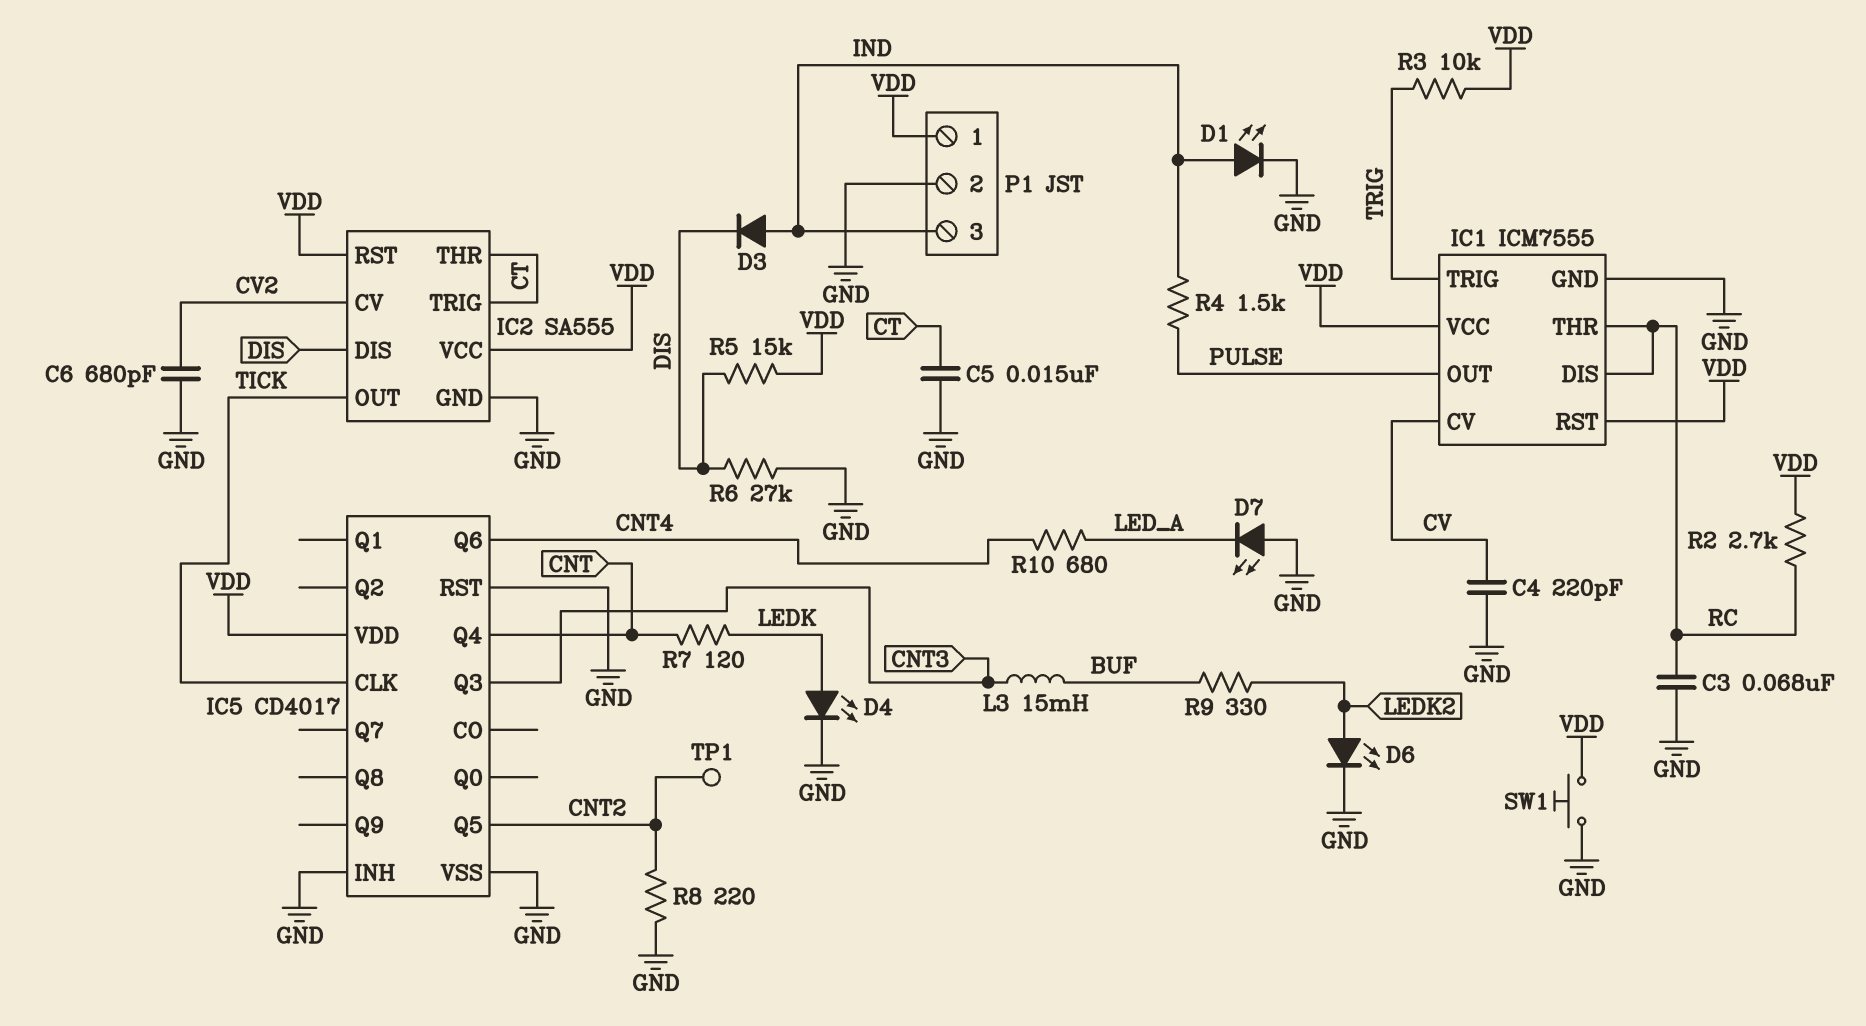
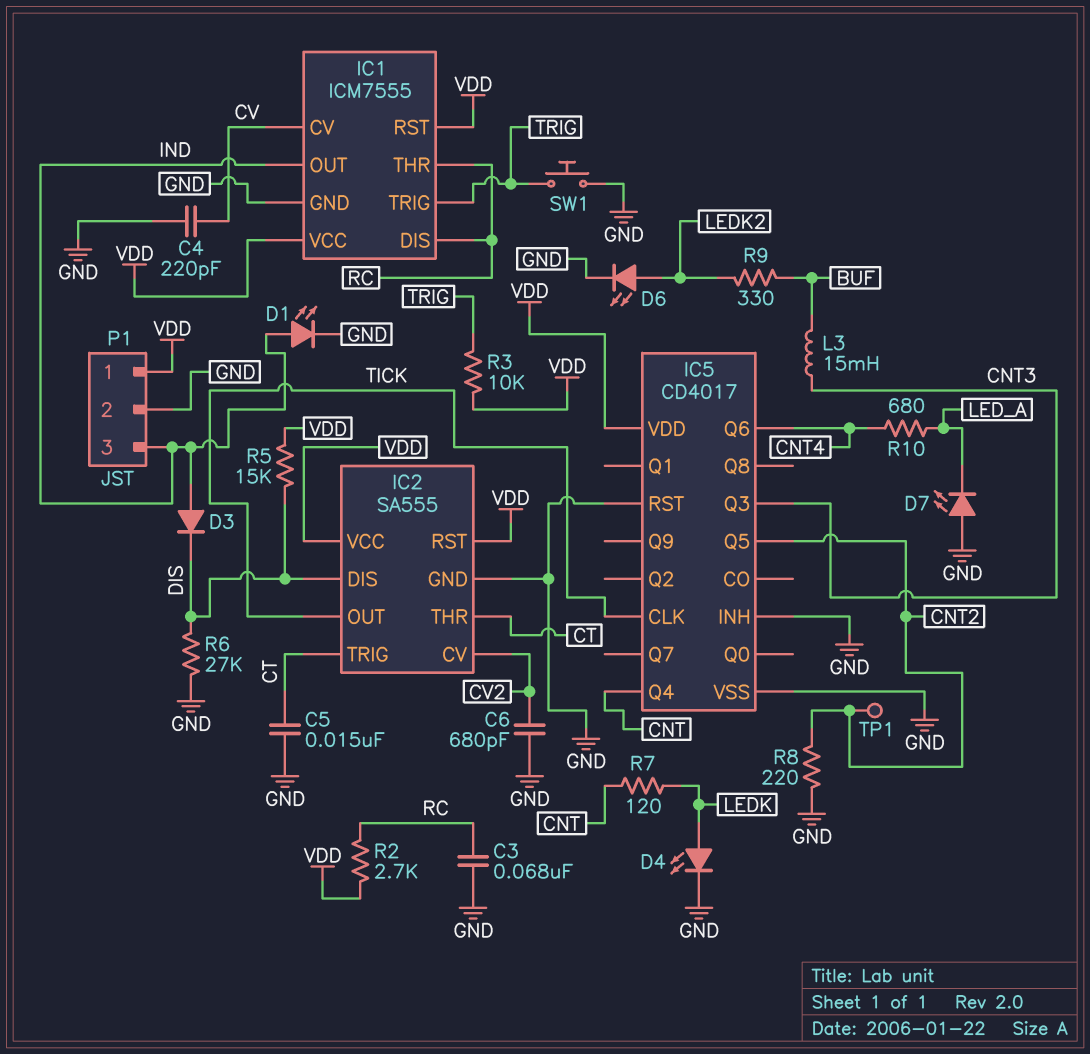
IC1 pin OUT: PULSE -> IND
R4: 1.5k (IND, PULSE) -> none
SW1: button (GND, VDD) -> button (GND, TRIG)

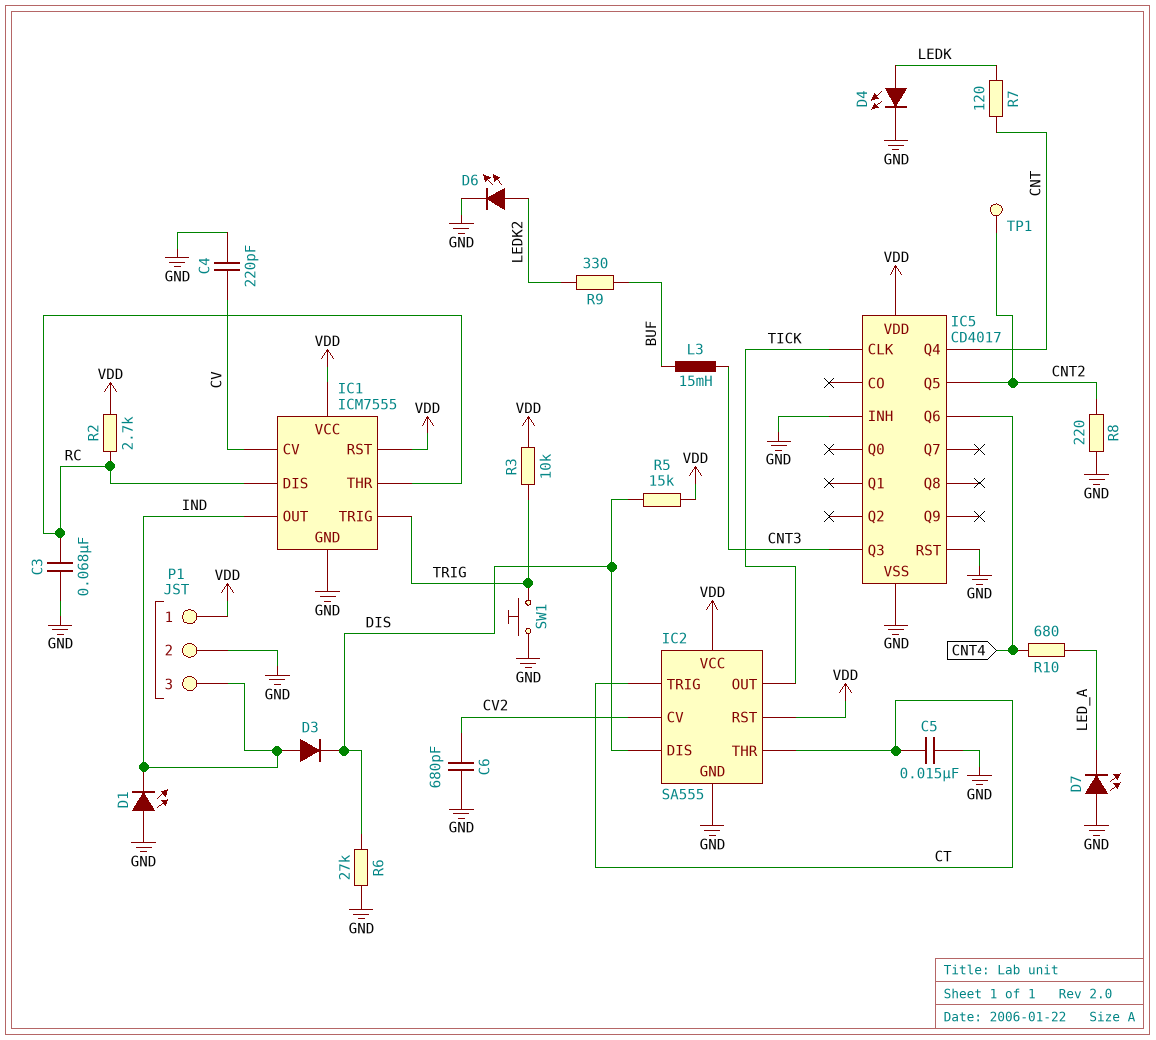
D1: LED (A IND, K GND) -> LED (A GND, K IND)

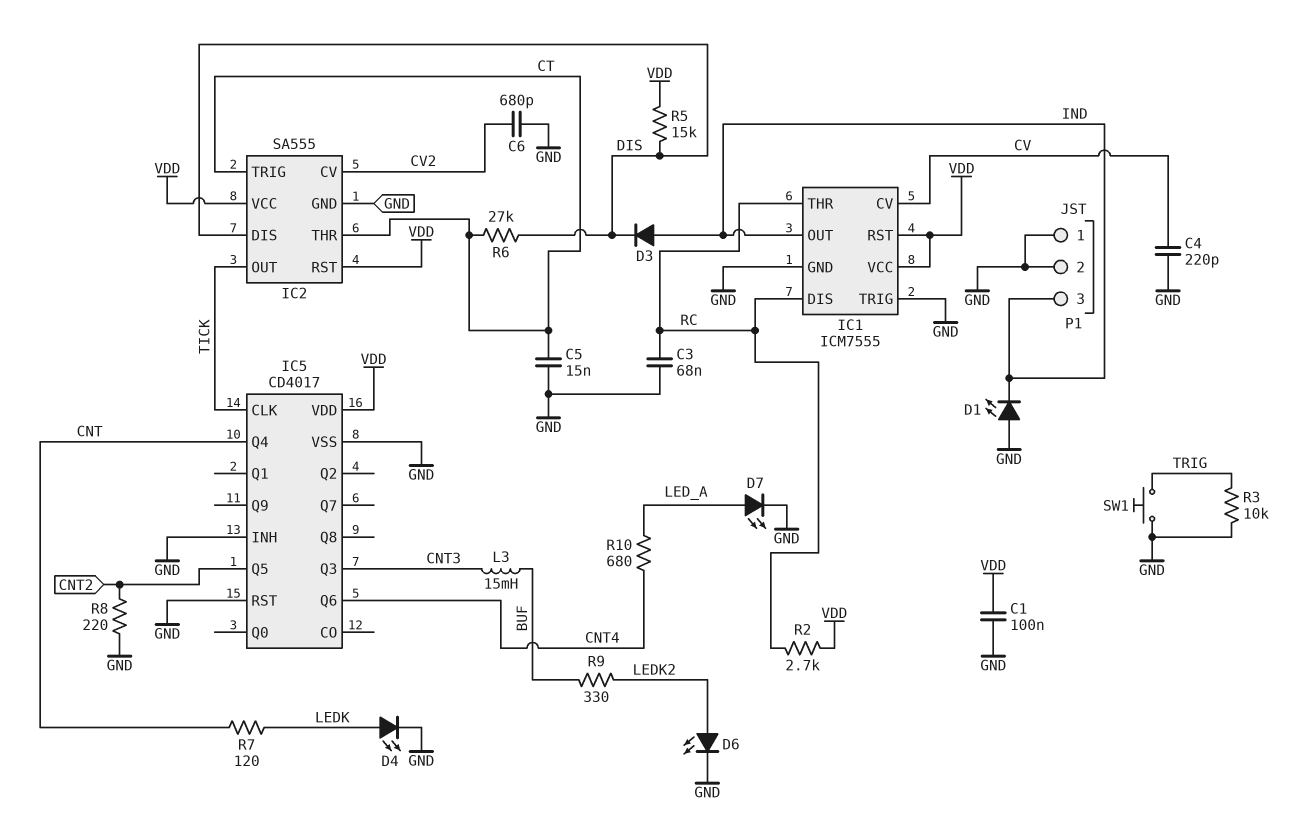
C1: none -> 100nF (GND, VDD)
D7: LED (A GND, K LED_A) -> LED (A LED_A, K GND)
IC1 pin TRIG: TRIG -> GND
P1 pin 1: VDD -> GND
R3: 10k (TRIG, VDD) -> 10k (GND, TRIG)
R6: 27k (DIS, GND) -> 27k (CT, DIS)
TP1: test point (CNT2) -> none

